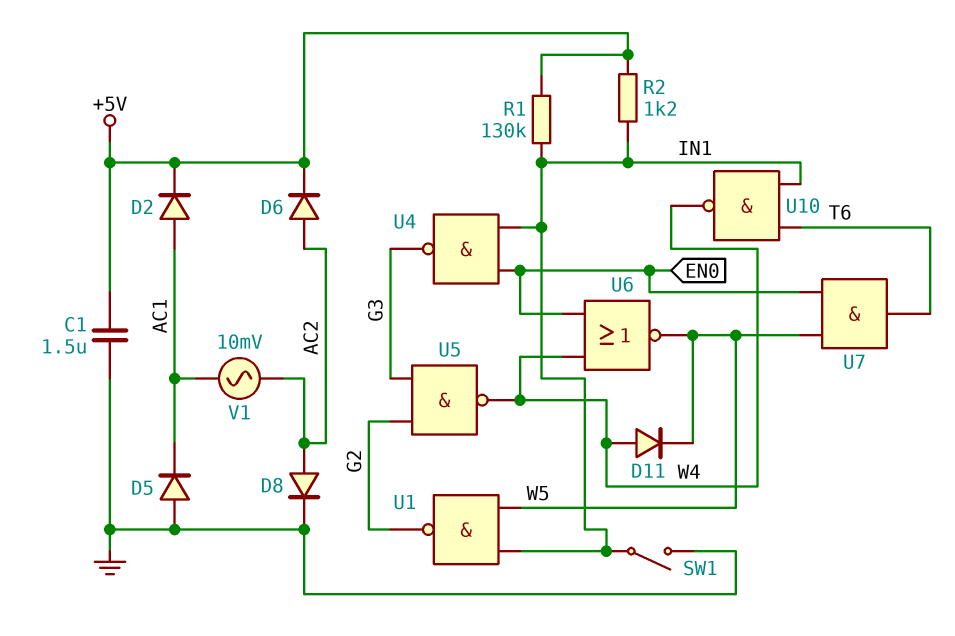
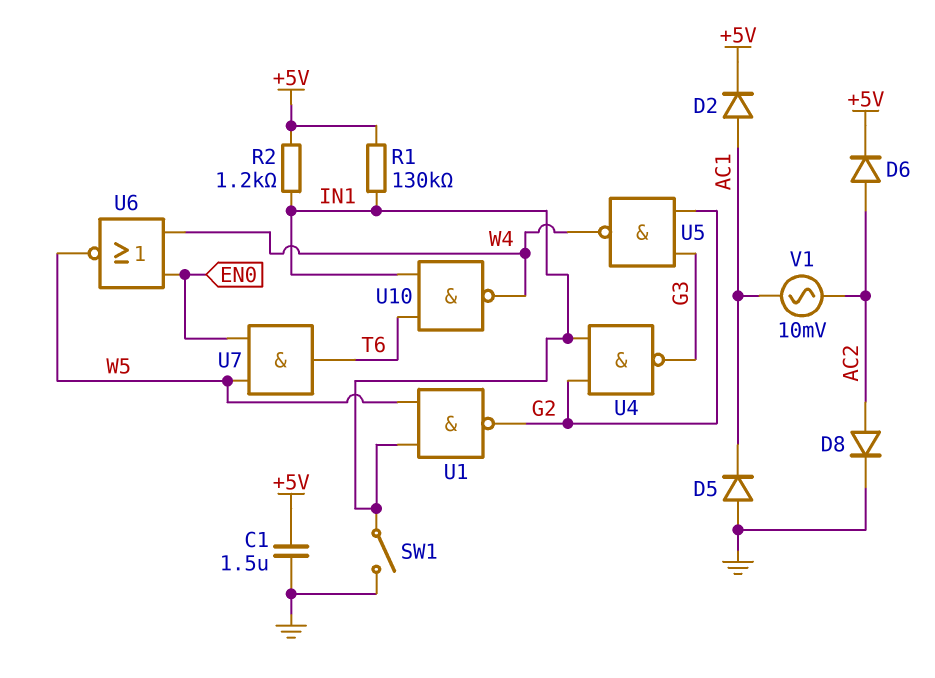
D11: diode (A W4, K W5) -> none
U4: NAND (in EN0, in IN1, out G3) -> NAND (in G2, in IN1, out G3)

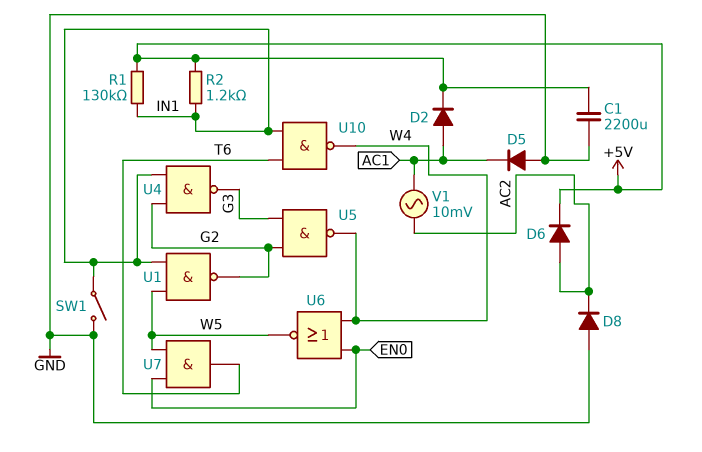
C1: 1.5uF (+5V, GND) -> 2200uF (+5V, GND)
D8: diode (A AC2, K GND) -> diode (A GND, K AC2)

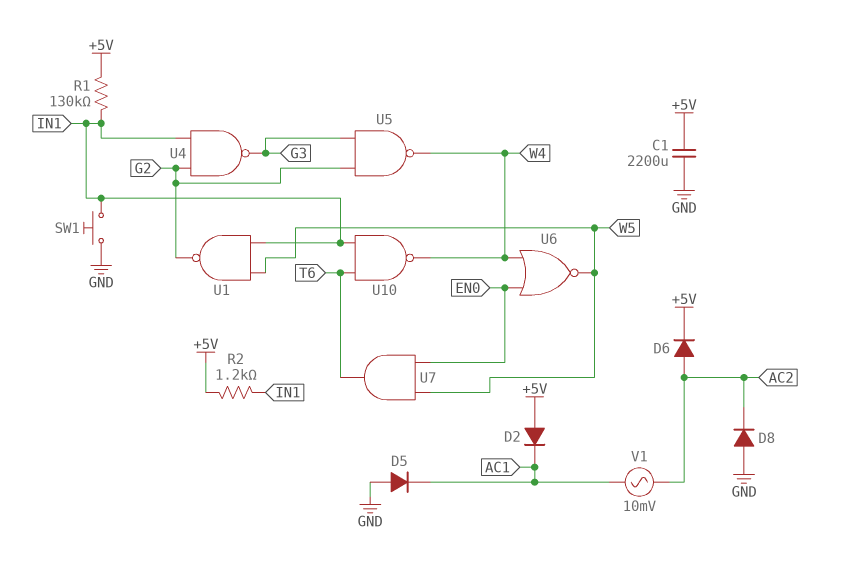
D2: diode (A AC1, K +5V) -> diode (A +5V, K AC1)
SW1: switch (GND, IN1) -> button (GND, IN1)

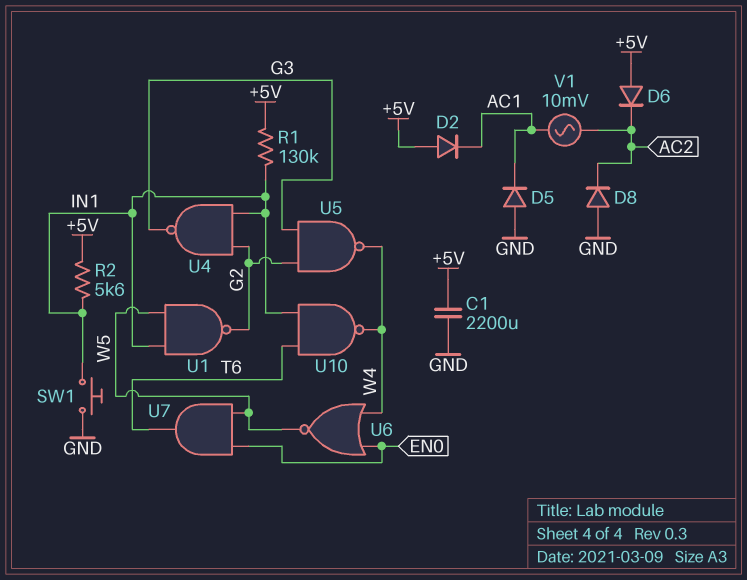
D6: diode (A AC2, K +5V) -> diode (A +5V, K AC2)
R2: 1.2k (+5V, IN1) -> 5.6k (+5V, IN1)

